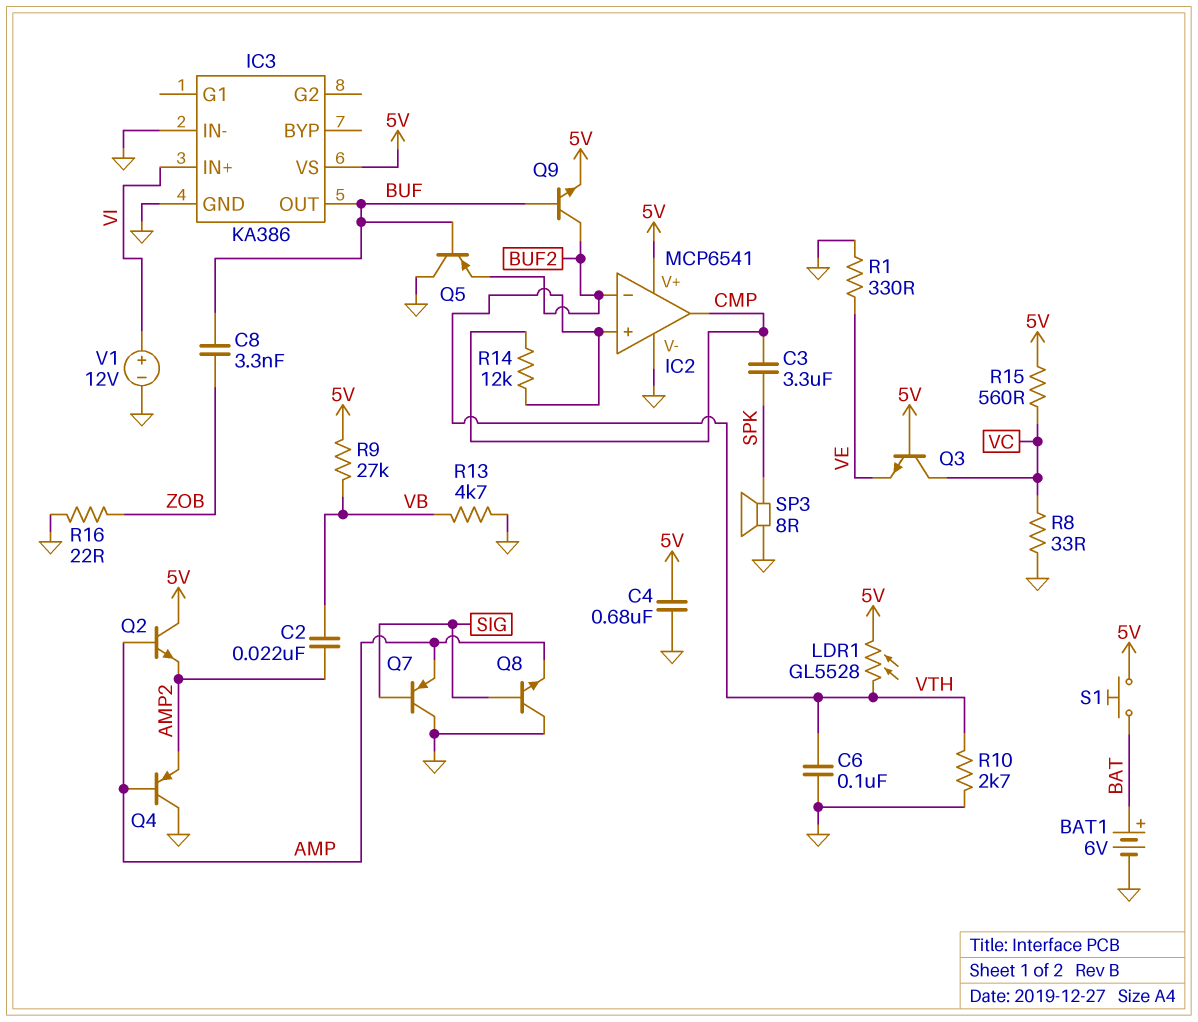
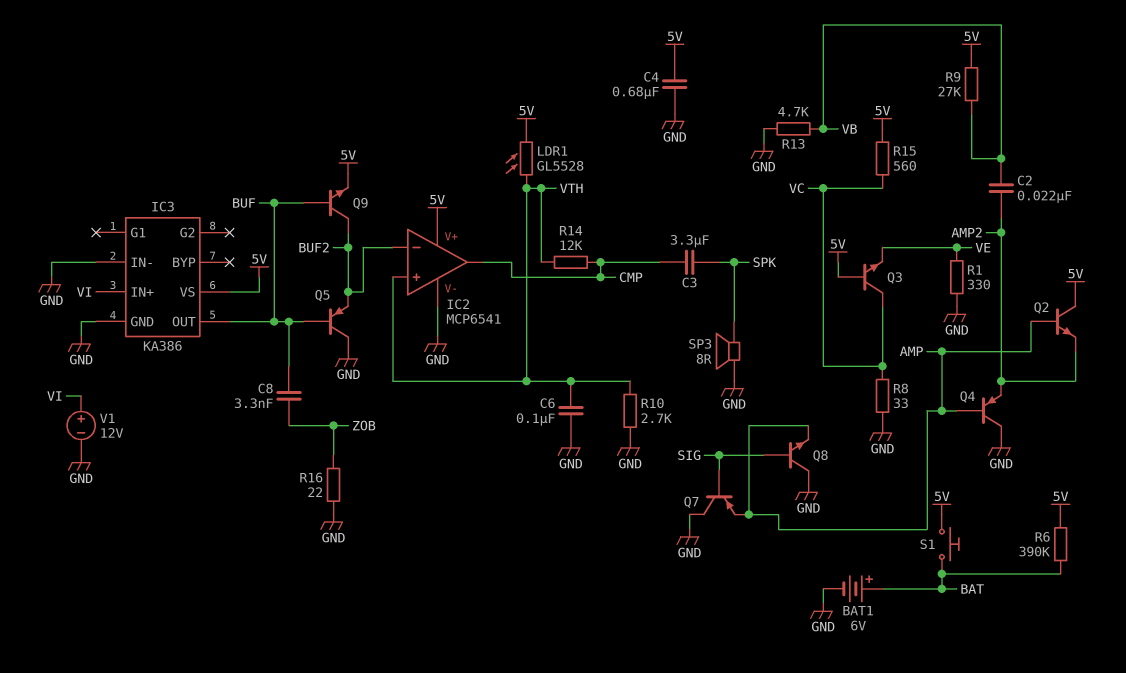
R6: none -> 390k (5V, BAT)

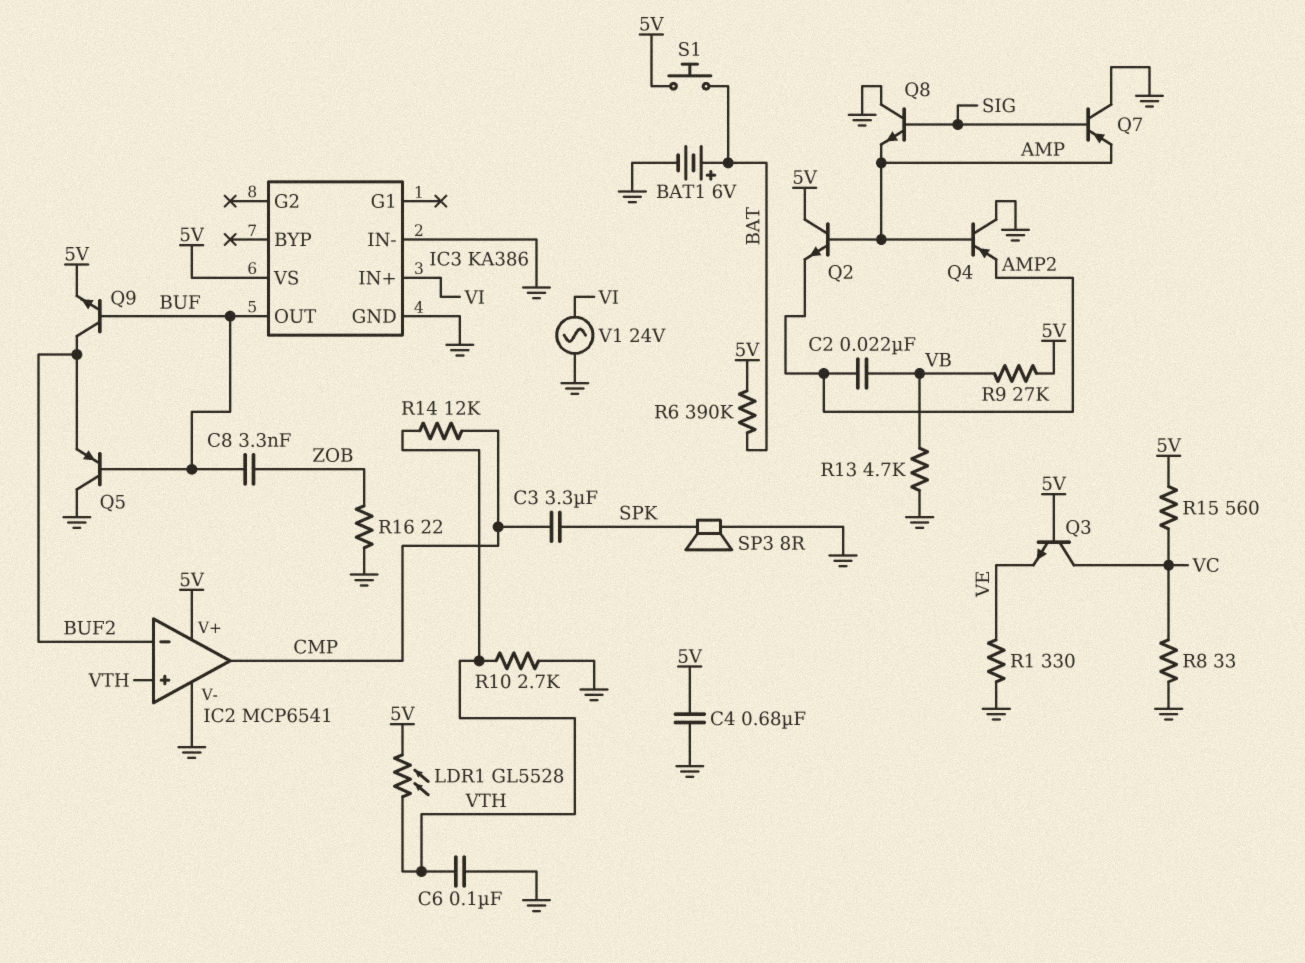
V1: 12V (plus VI, minus GND) -> AC 24V (GND, VI)

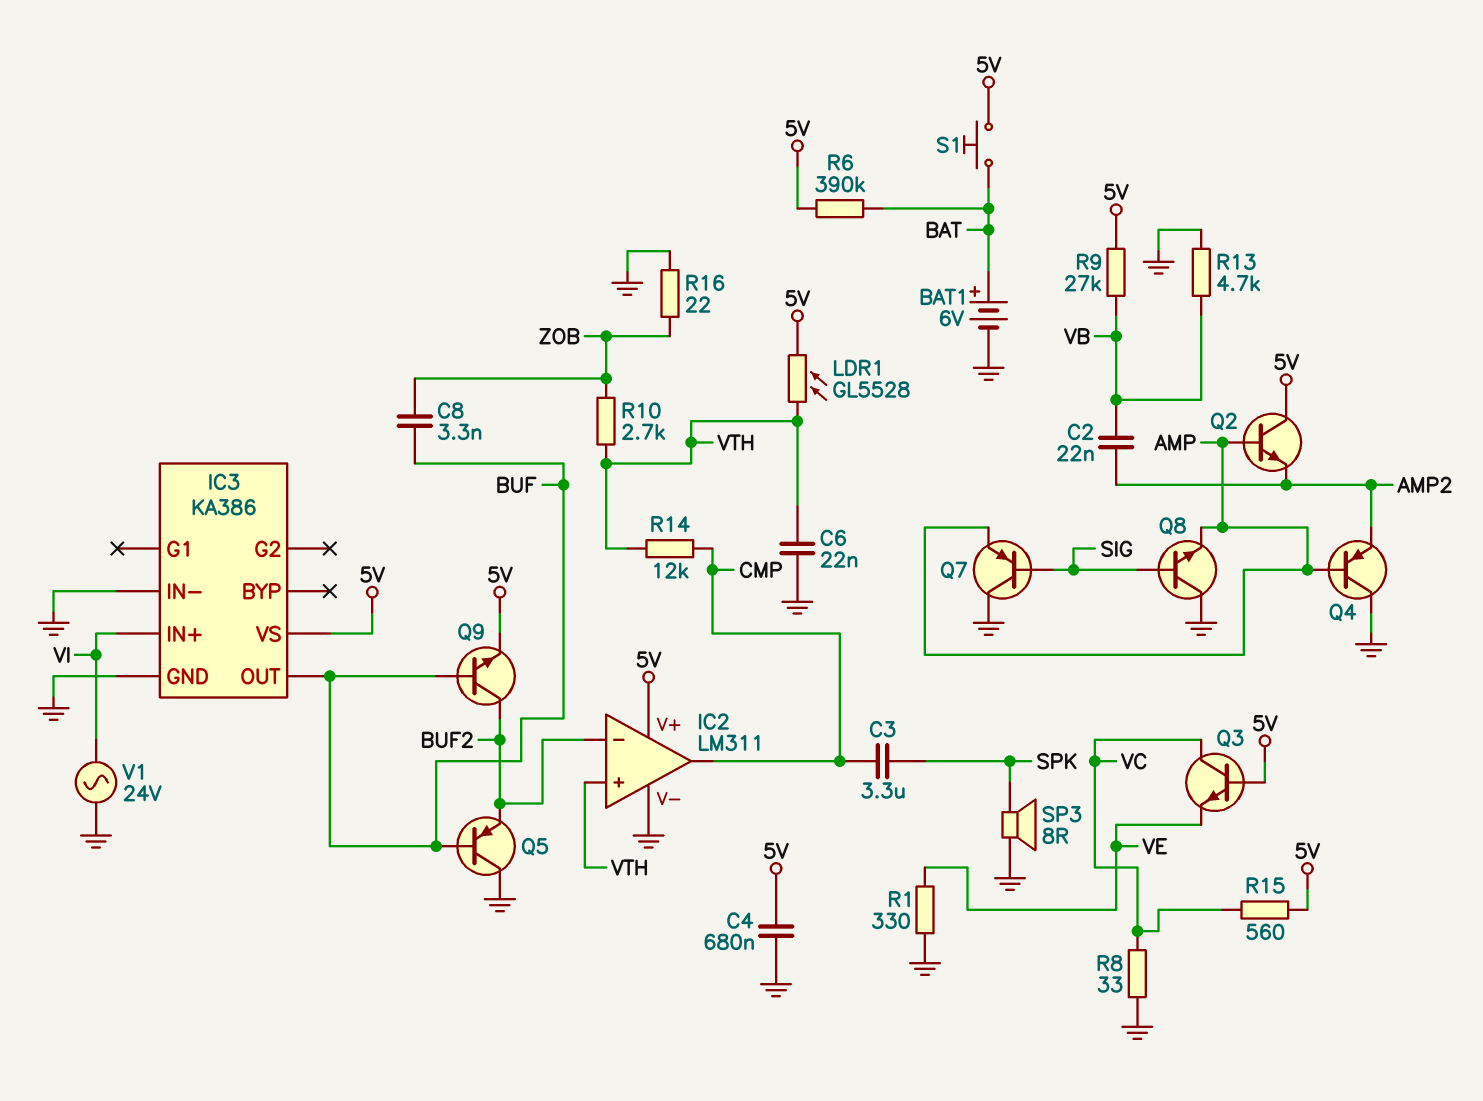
C6: 100nF (GND, VTH) -> 22nF (GND, VTH)
IC2: MCP6541 -> LM311
R10: 2.7k (GND, VTH) -> 2.7k (VTH, ZOB)

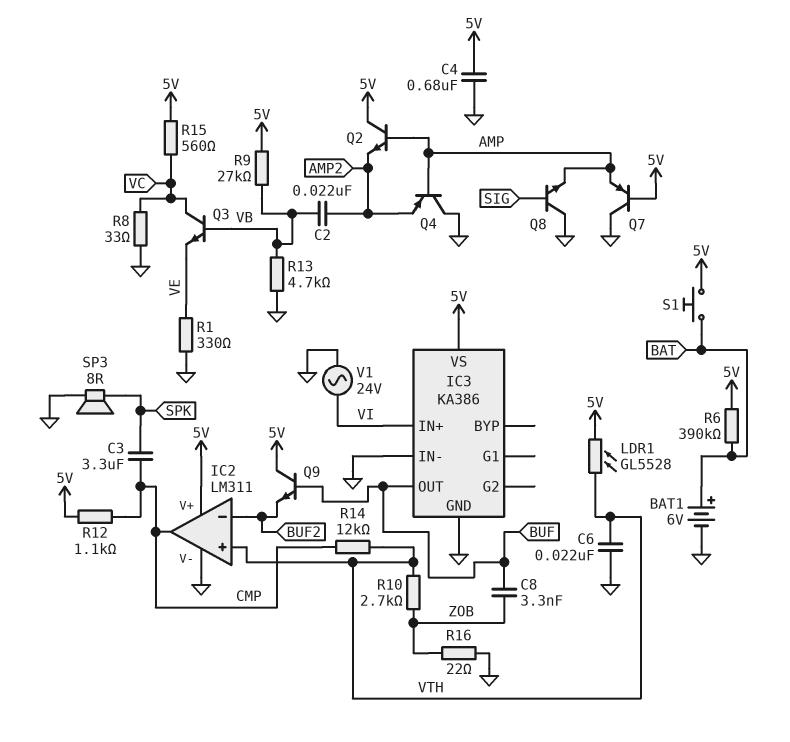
Q3: NPN (B 5V, C VC, E VE) -> NPN (B VB, C VC, E VE)
Q5: PNP (B BUF, C GND, E BUF2) -> none
Q7: PNP (B SIG, C GND, E AMP) -> PNP (B 5V, C GND, E AMP)
Q9: NPN (B BUF, C BUF2, E 5V) -> NPN (B BUF, C 5V, E BUF2)
R12: none -> 1.1k (5V, CMP)

